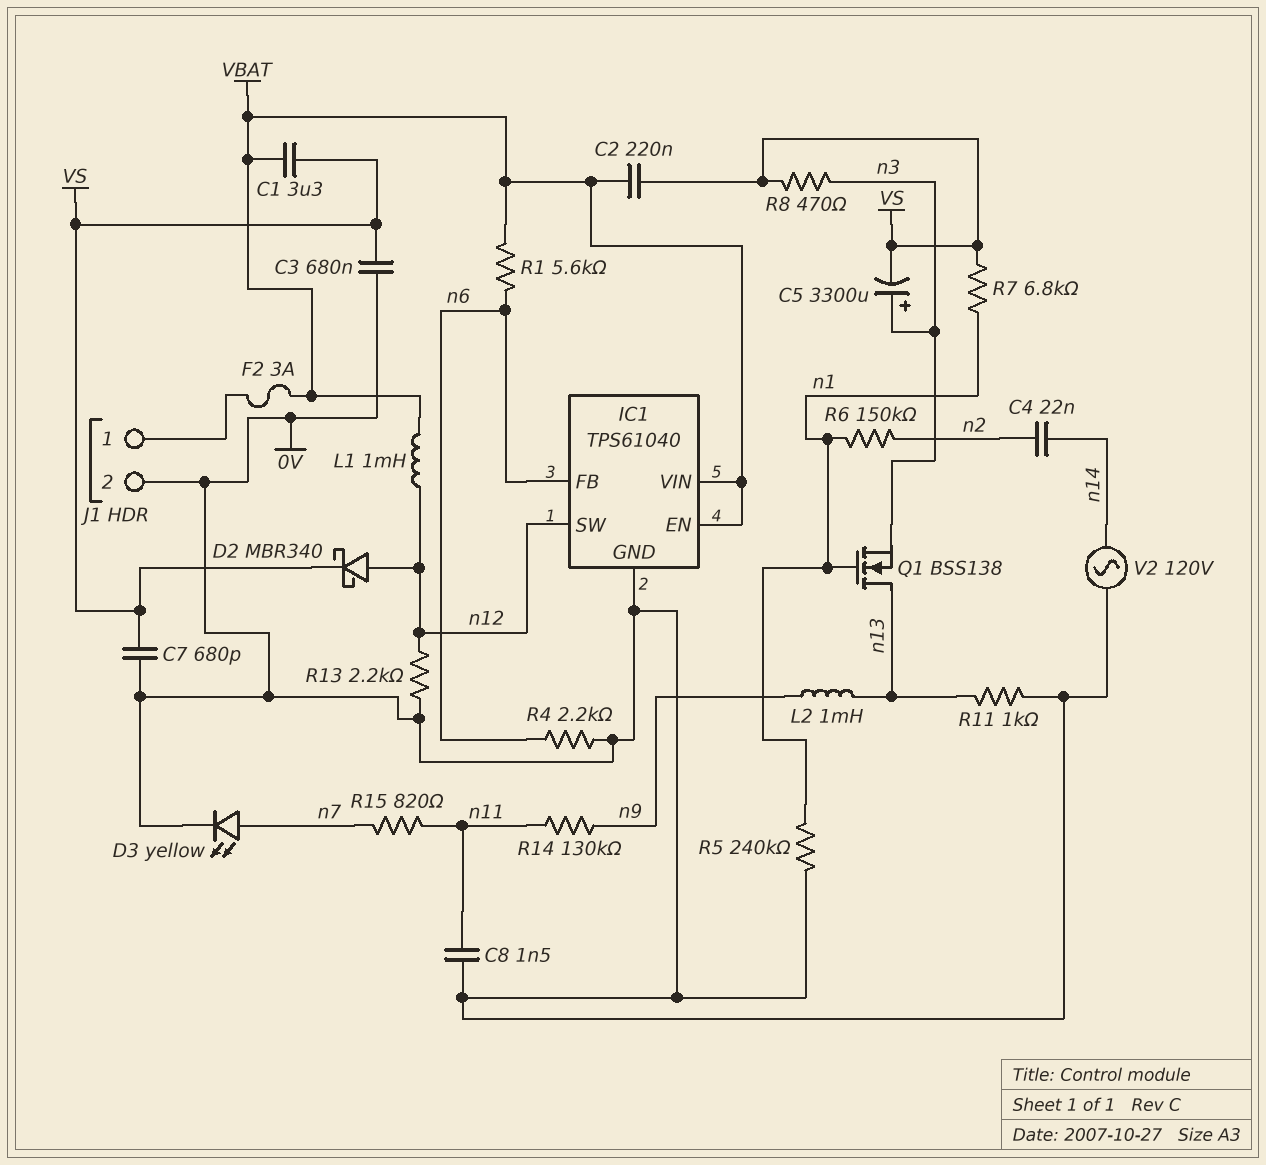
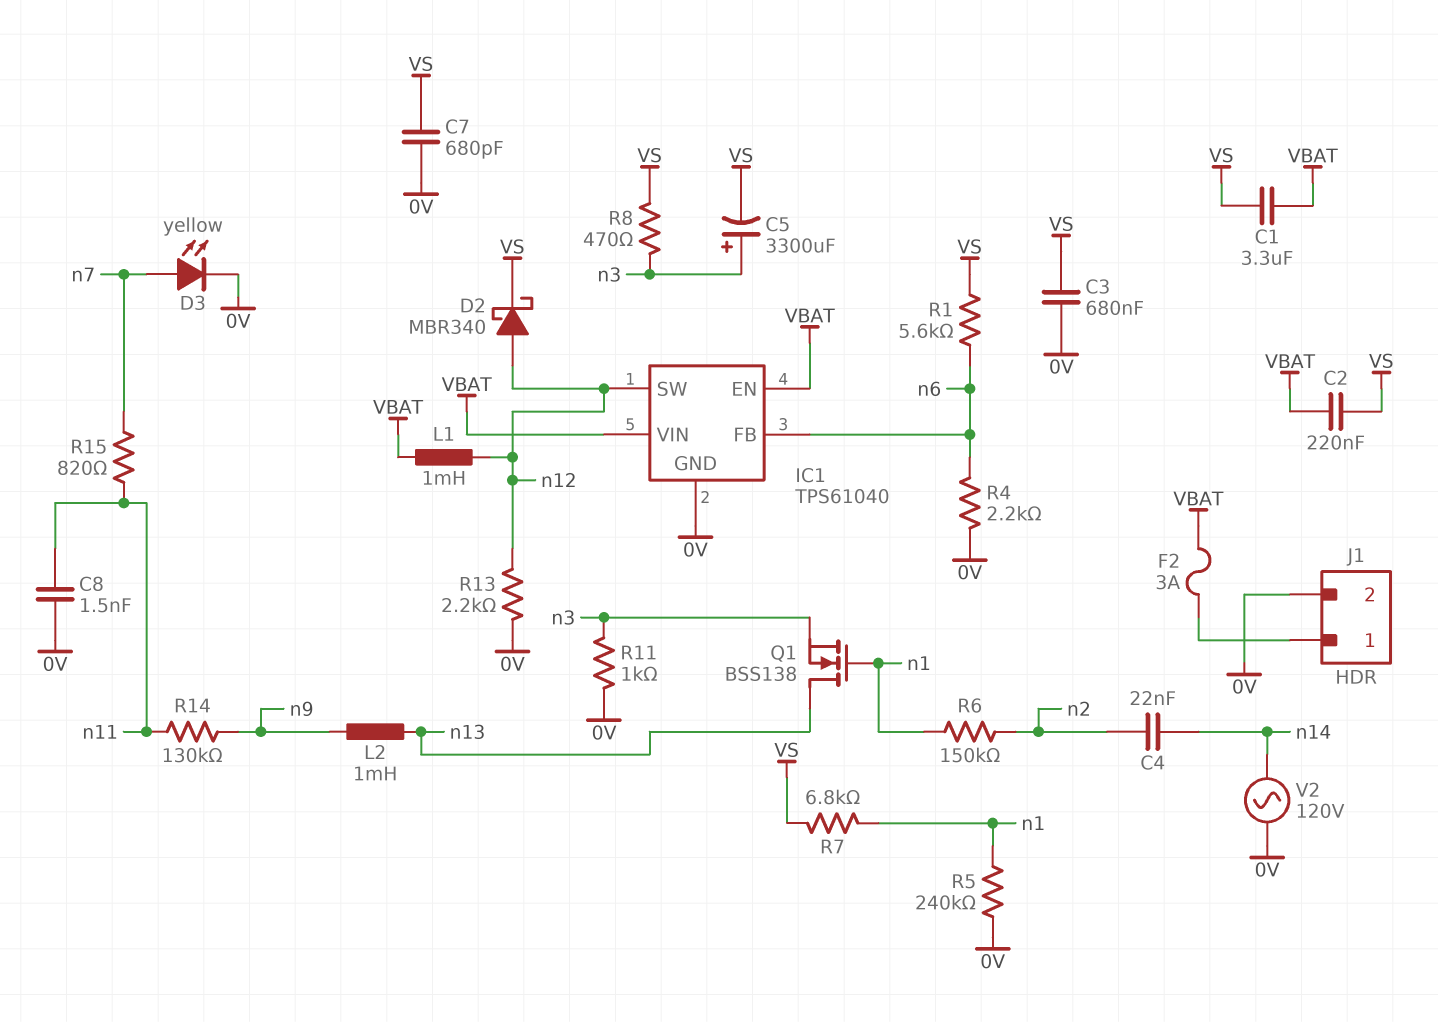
R1: 5.6k (VBAT, n6) -> 5.6k (VS, n6)
R11: 1k (0V, n13) -> 1k (0V, n3)

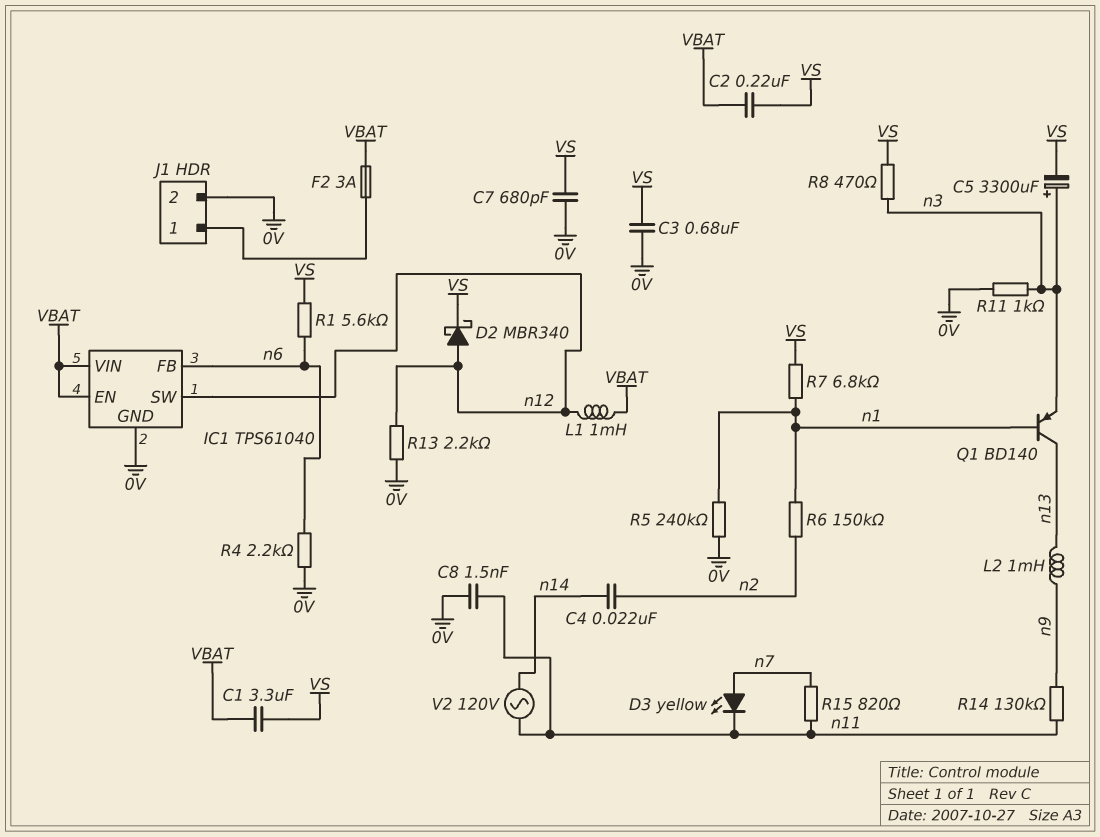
D3: LED yellow (A n7, K 0V) -> LED yellow (A n7, K n11)
Q1: NMOS BSS138 (G n1, D n13, S n3) -> PNP BD140 (B n1, C n13, E n3)
V2: AC 120V (0V, n14) -> AC 120V (n11, n14)

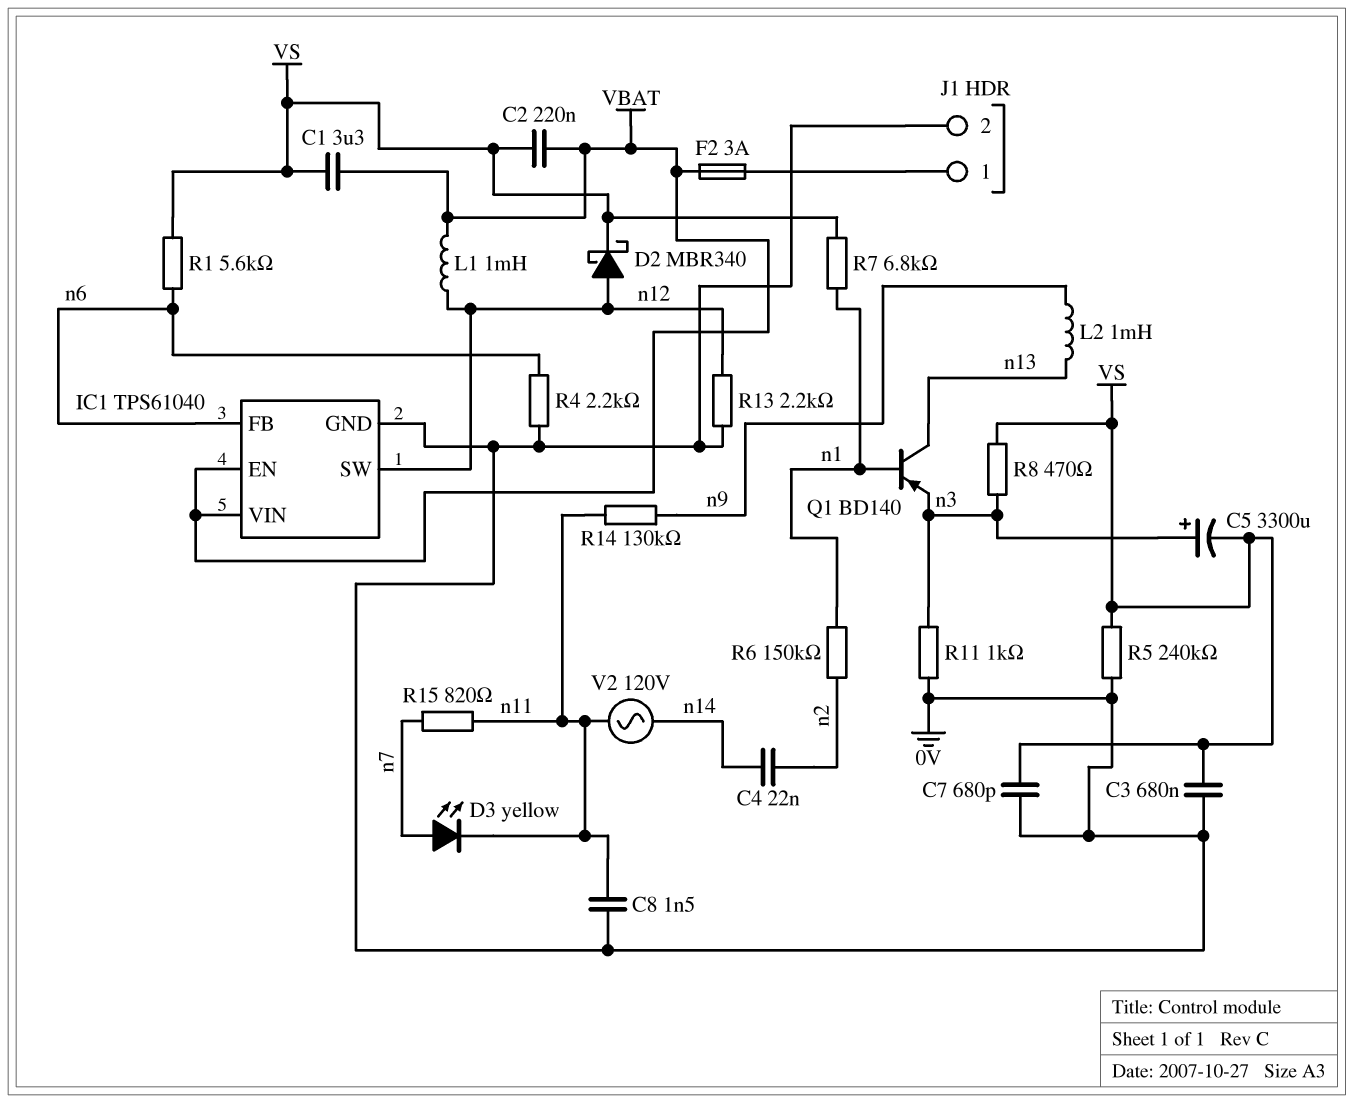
R5: 240k (0V, n1) -> 240k (0V, VS)

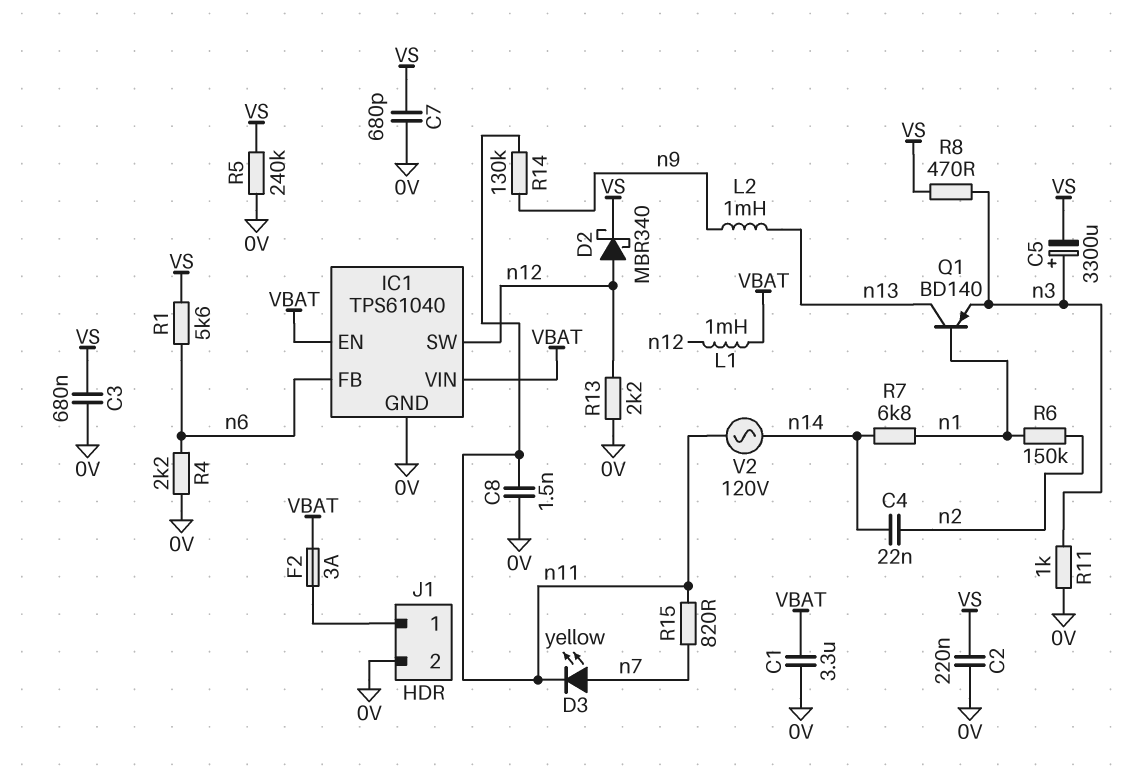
C1: 3.3uF (VBAT, VS) -> 3.3uF (0V, VBAT)
C2: 220nF (VBAT, VS) -> 220nF (0V, VS)
R7: 6.8k (VS, n1) -> 6.8k (n1, n14)

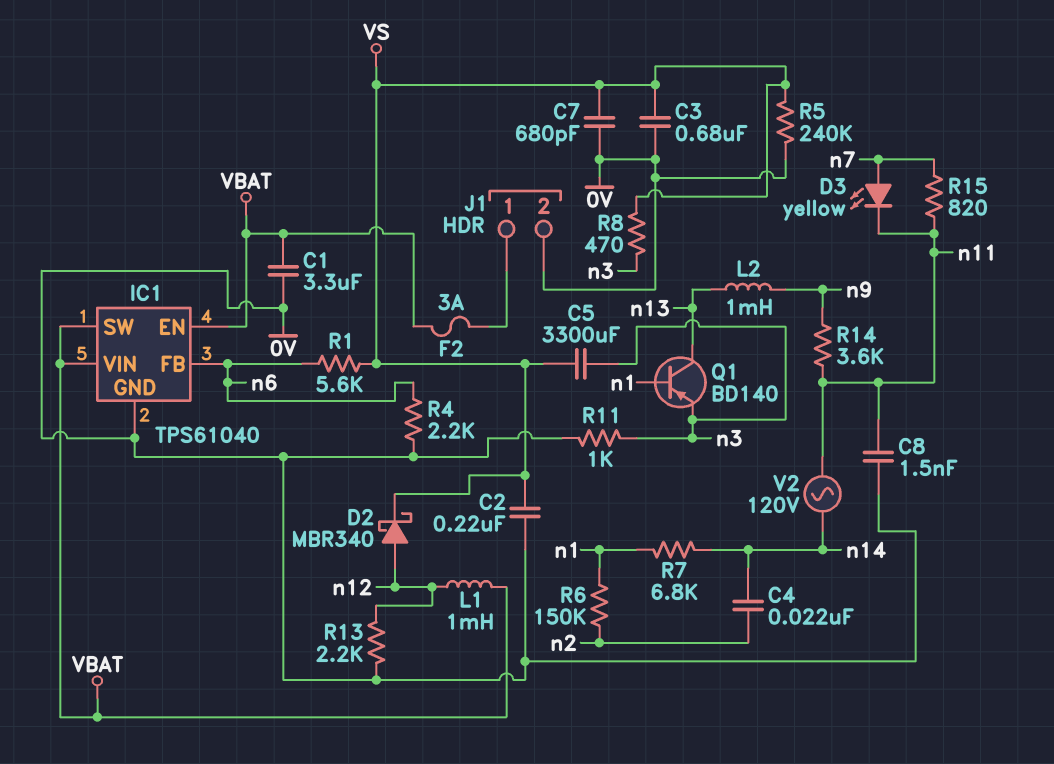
C5: 3300uF (plus n3, minus VS) -> 3300uF (VS, n3)
IC1 pin SW: n12 -> VBAT
R14: 130k (n9, n11) -> 3.6k (n9, n11)

